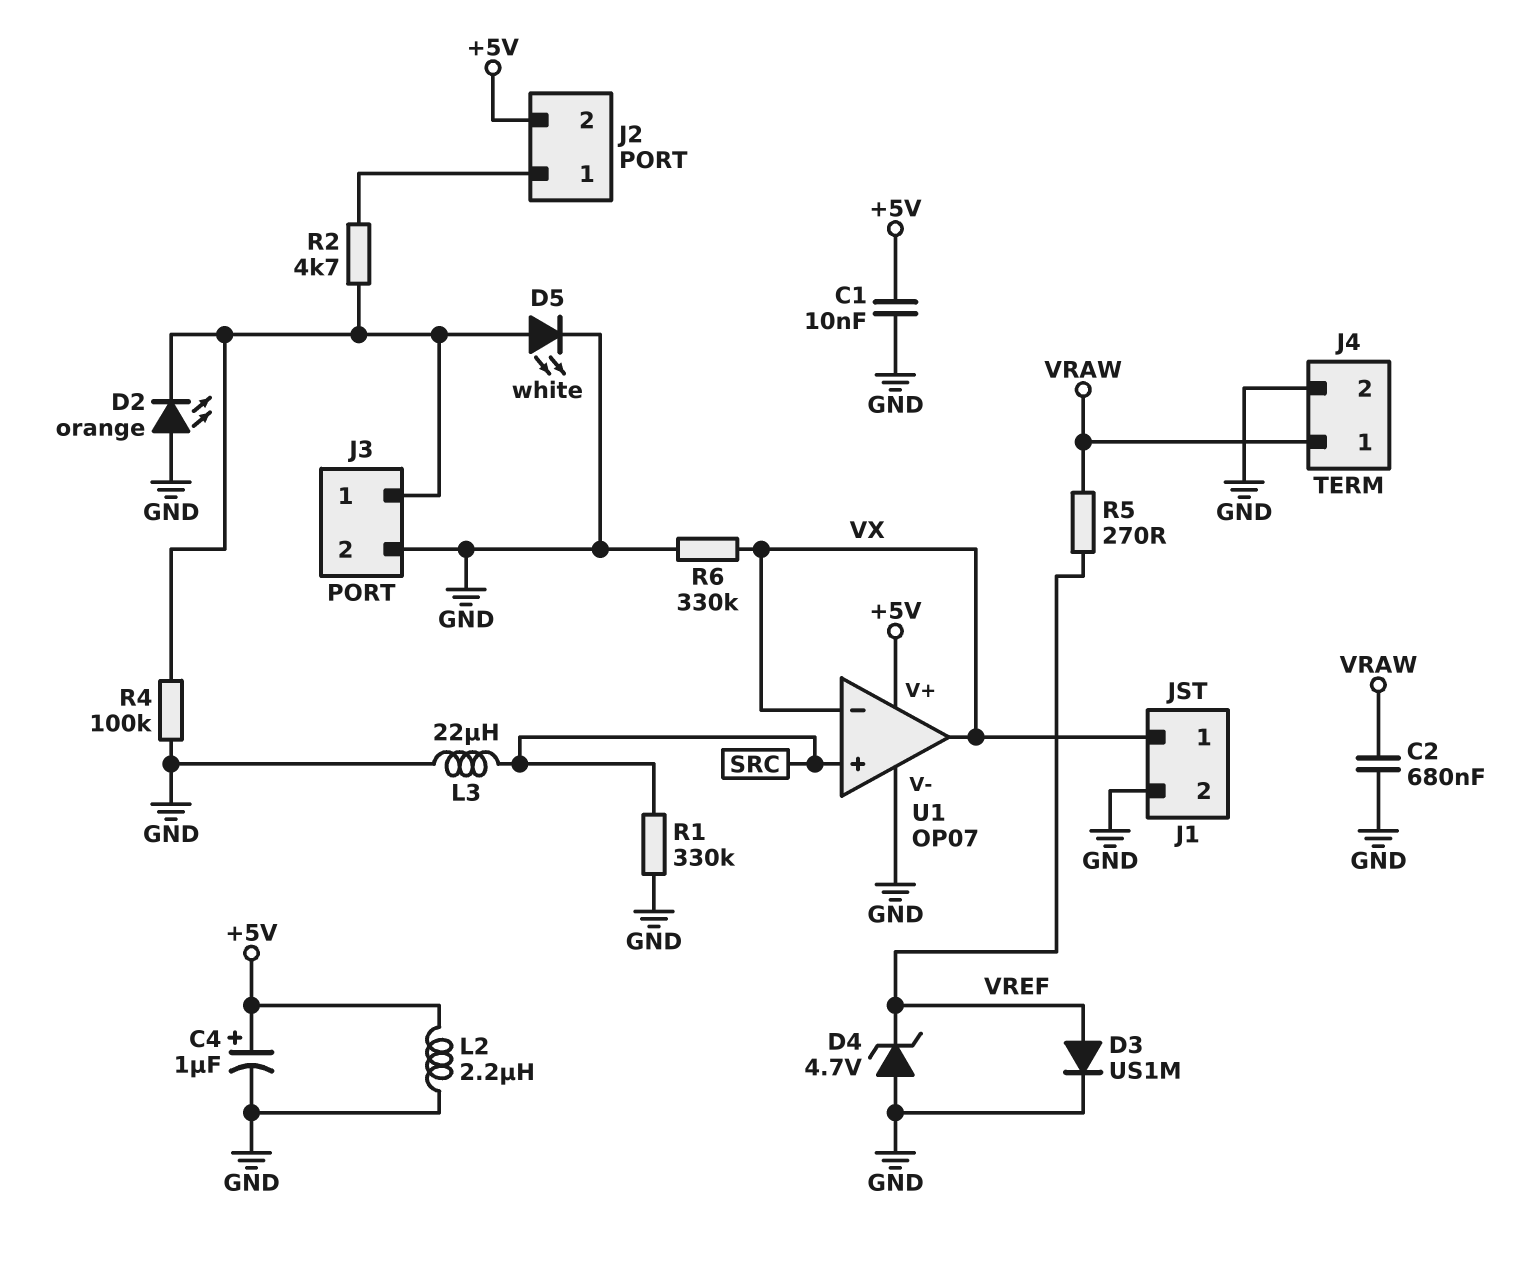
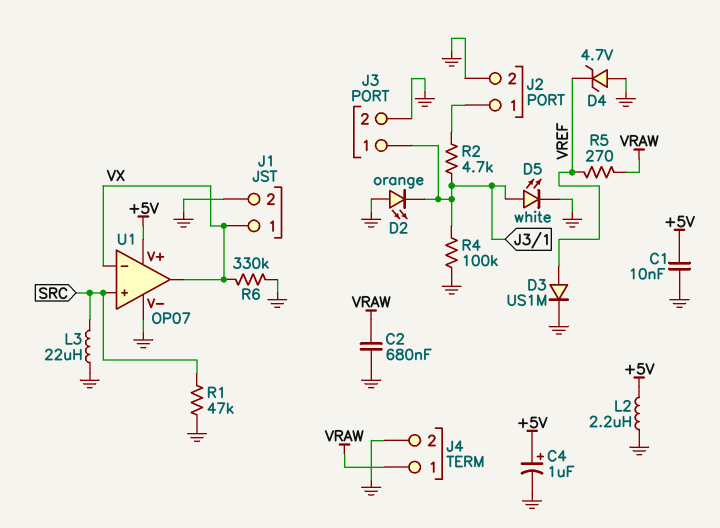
J2 pin 2: +5V -> GND
R1: 330k (GND, SRC) -> 47k (GND, SRC)

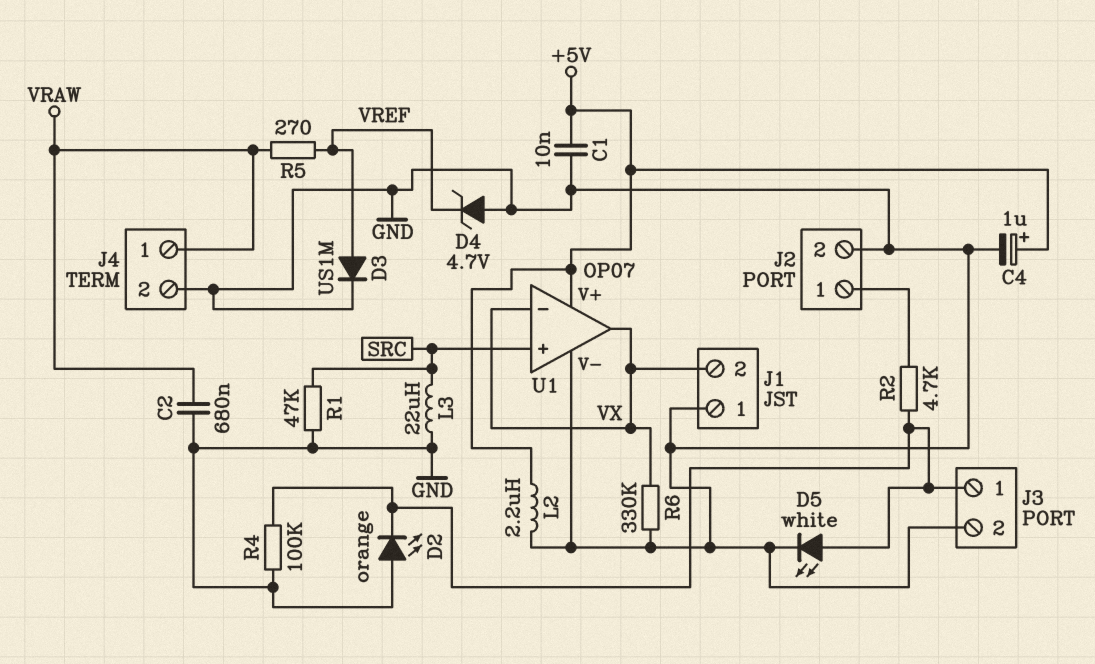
J1 pin 1: VX -> GND
J1 pin 2: GND -> VX

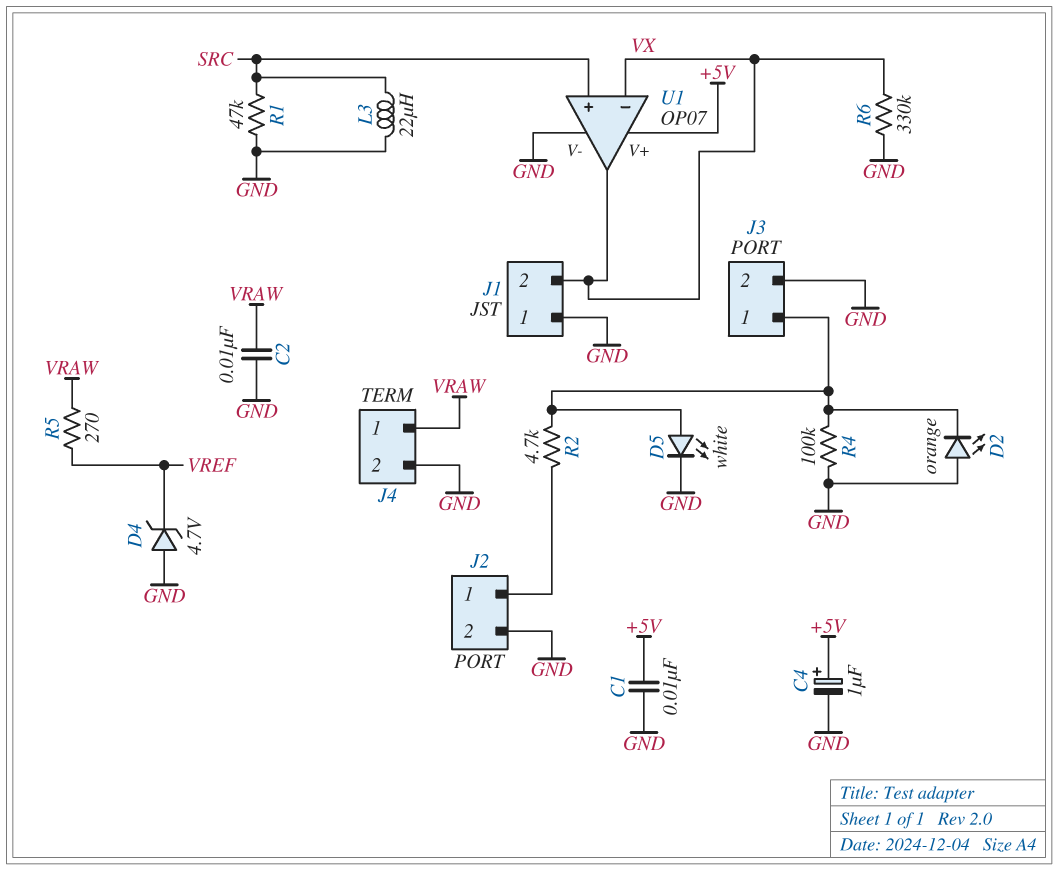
C2: 680nF (GND, VRAW) -> 10nF (GND, VRAW)
D3: diode US1M (A VREF, K GND) -> none
L2: 2.2uH (+5V, GND) -> none

